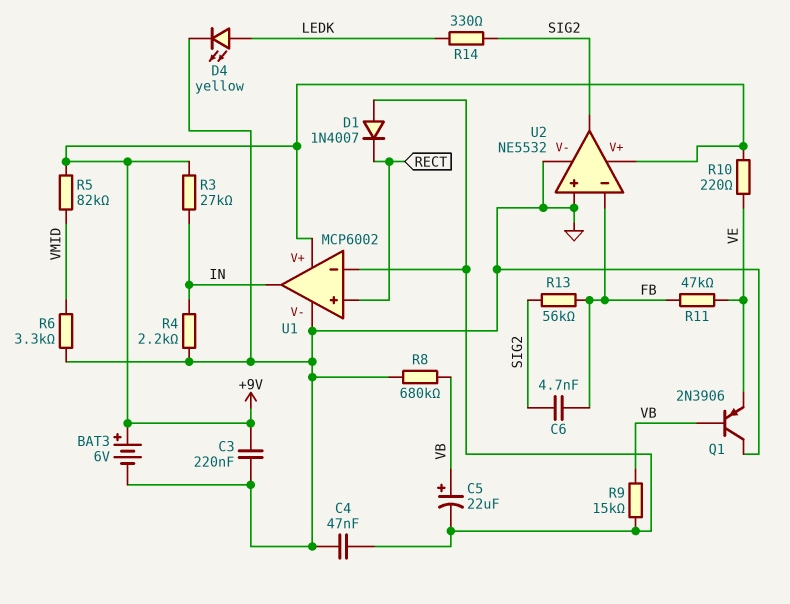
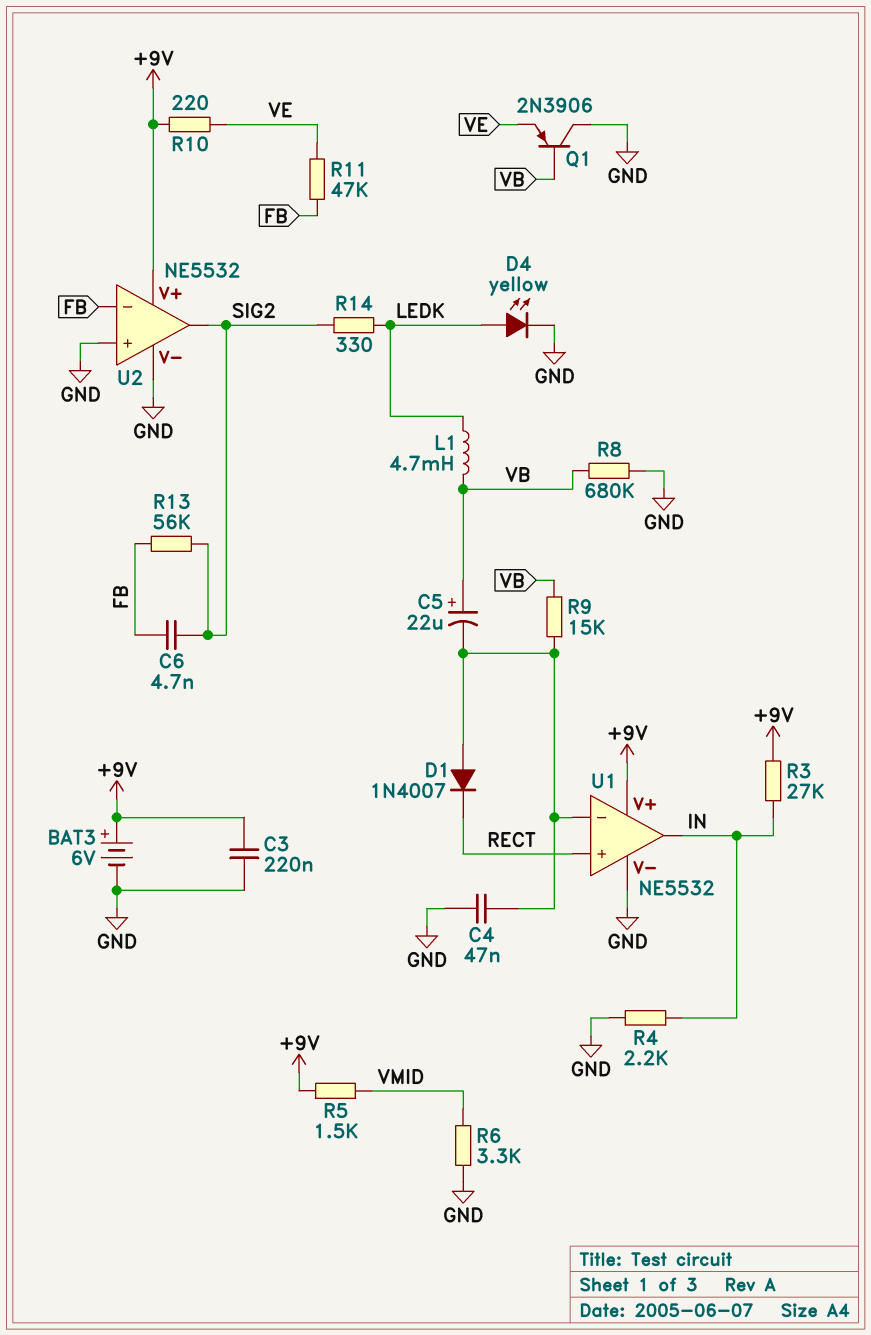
L1: none -> 4.7mH (LEDK, VB)
R5: 82k (+9V, VMID) -> 1.5k (+9V, VMID)
U1: MCP6002 -> NE5532

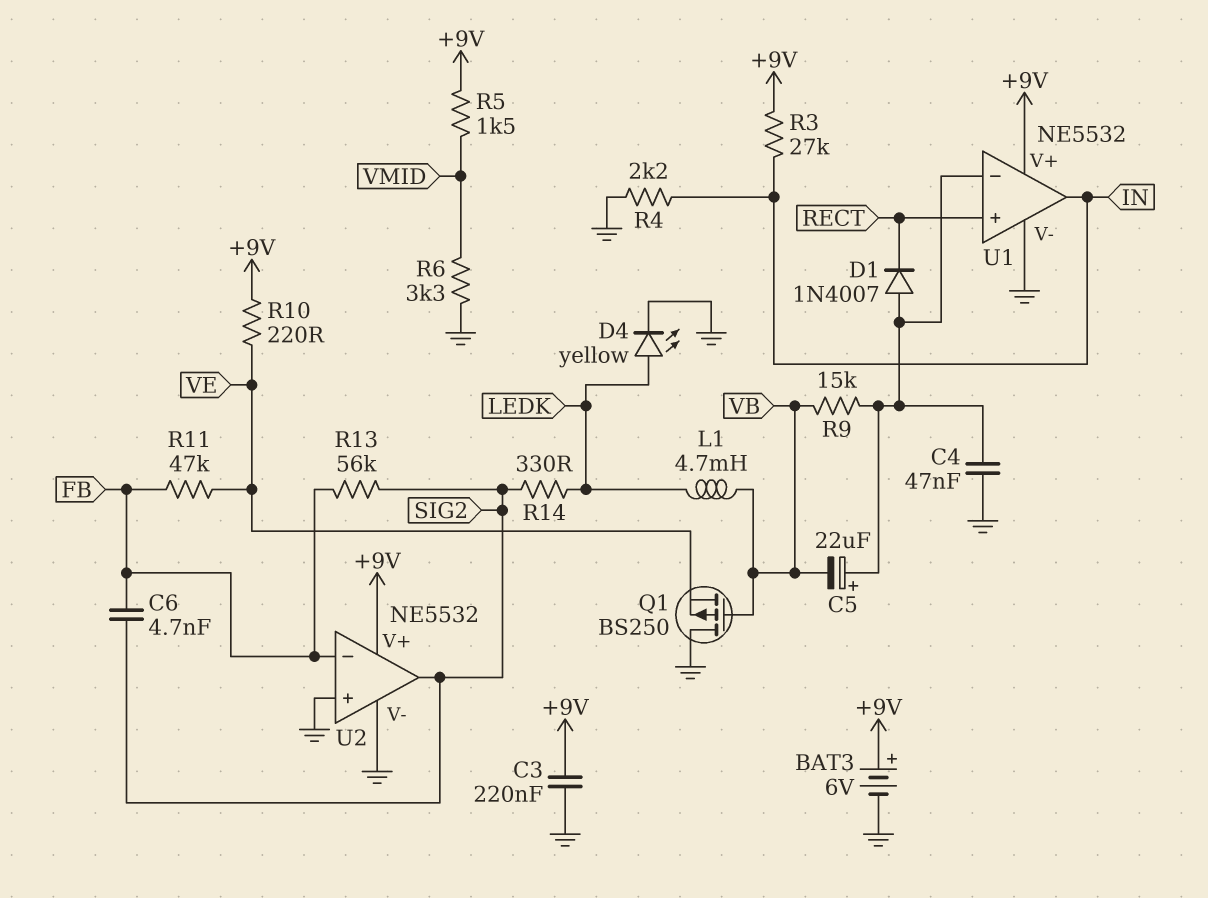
C5: 22uF (plus VB, minus U1/in-) -> 22uF (plus U1/in-, minus VB)
Q1: PNP 2N3906 (B VB, C GND, E VE) -> PMOS BS250 (G VB, D GND, S VE)
R8: 680k (GND, VB) -> none

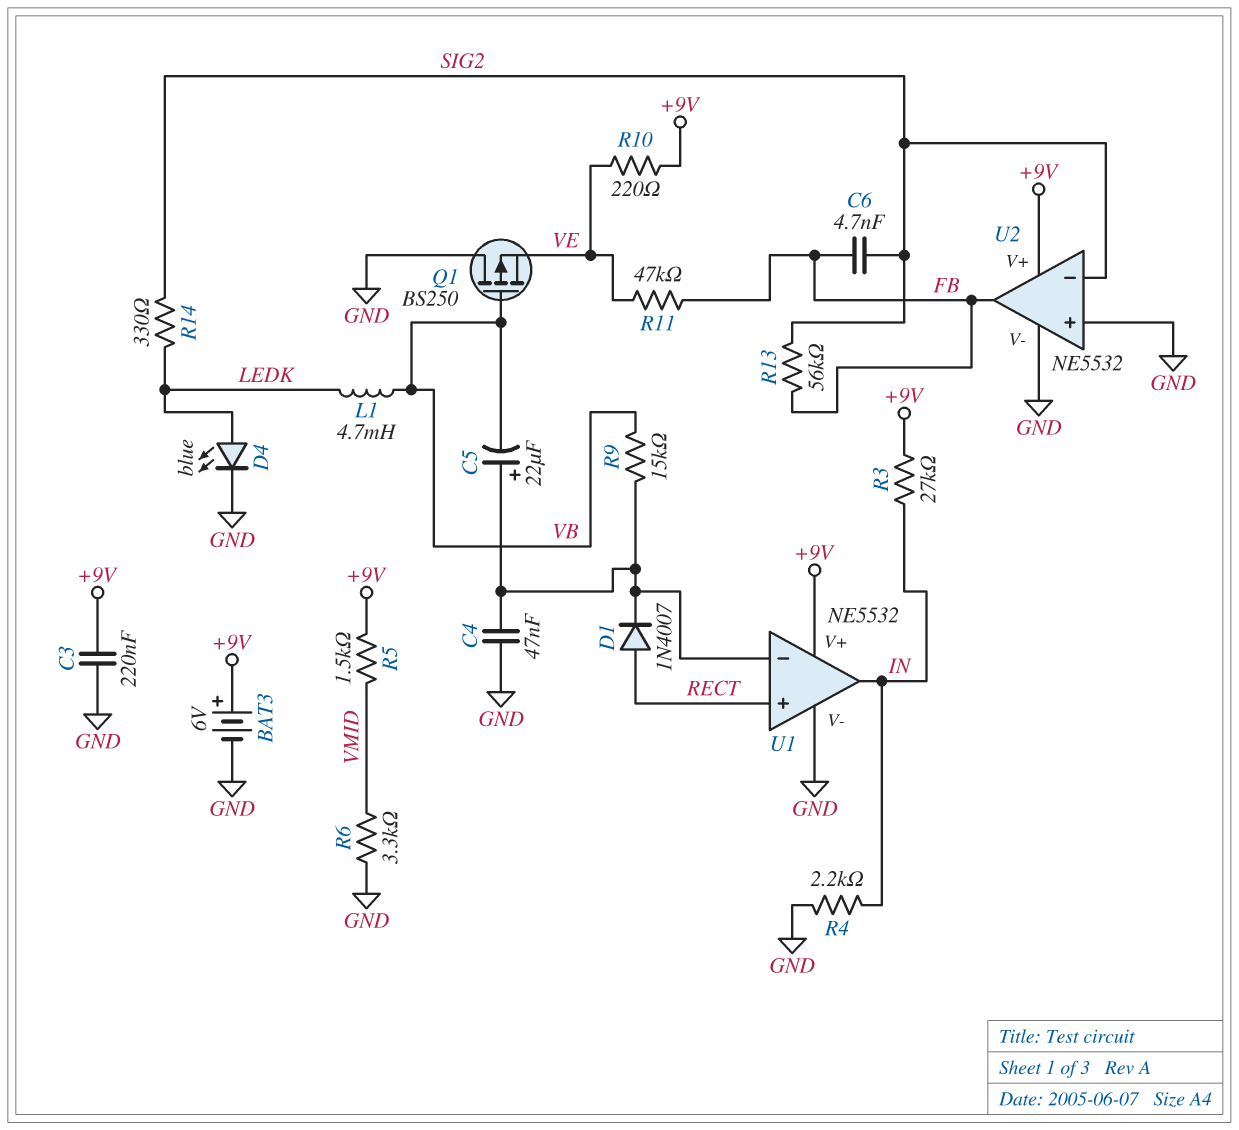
D1: diode 1N4007 (A U1/in-, K RECT) -> diode 1N4007 (A RECT, K U1/in-)
D4: LED yellow (A LEDK, K GND) -> LED blue (A LEDK, K GND)
U2 pin in-: FB -> SIG2
U2 pin out: SIG2 -> FB

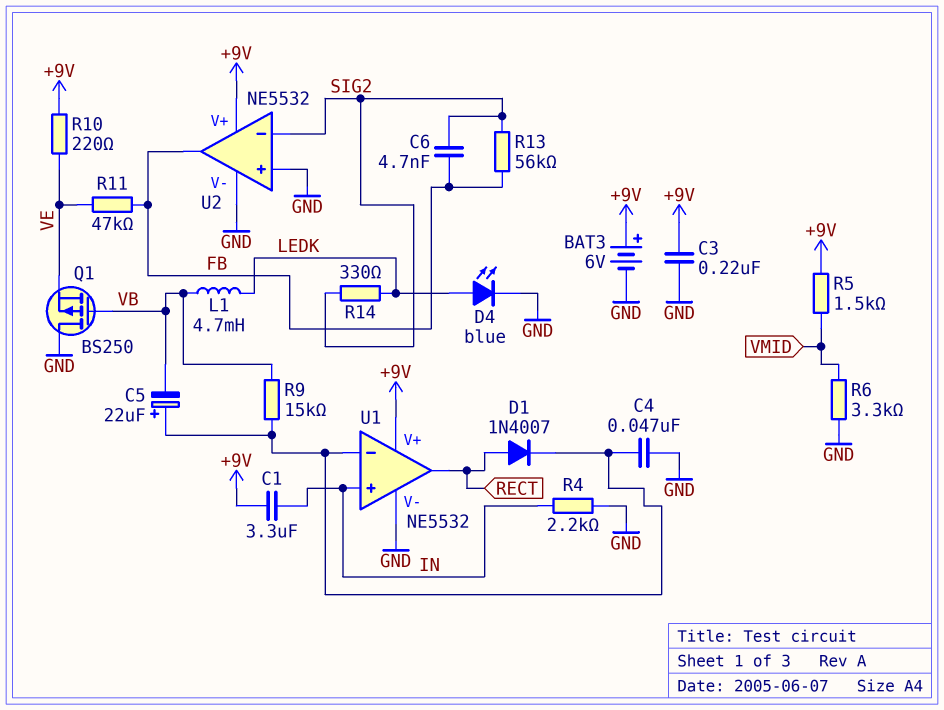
C1: none -> 3.3uF (+9V, IN)
R3: 27k (+9V, IN) -> none
U1 pin in+: RECT -> IN
U1 pin out: IN -> RECT

